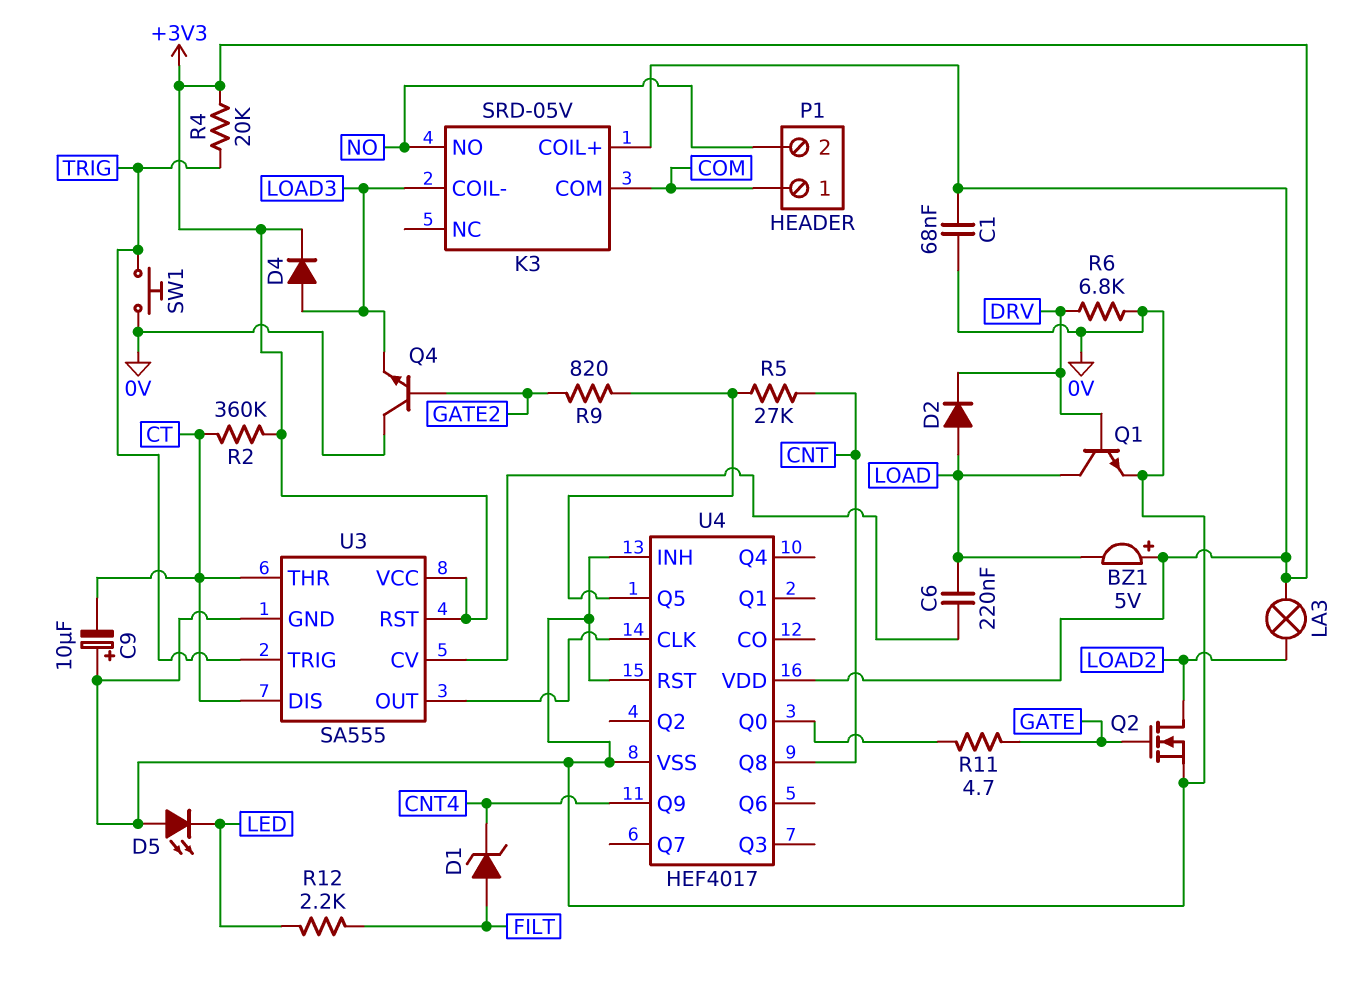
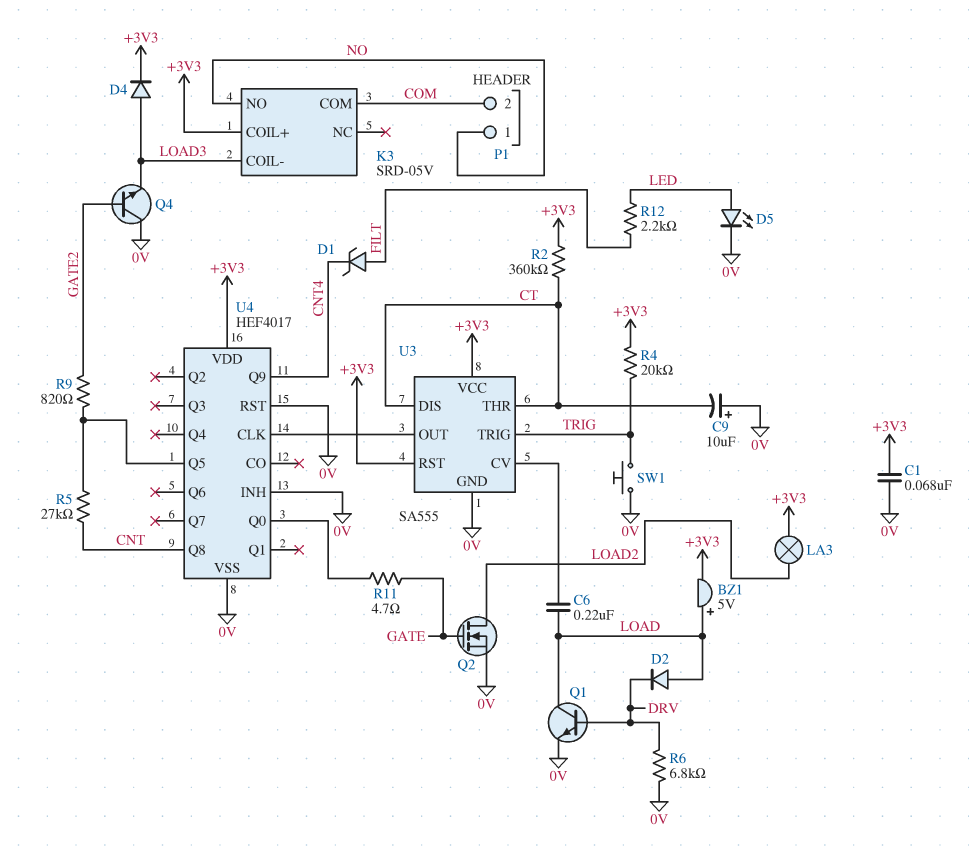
BZ1: buzzer 5V (plus +3V3, minus LOAD) -> buzzer 5V (plus LOAD, minus +3V3)
D5: LED (A 0V, K LED) -> LED (A LED, K 0V)
P1 pin 1: COM -> NO
P1 pin 2: NO -> COM

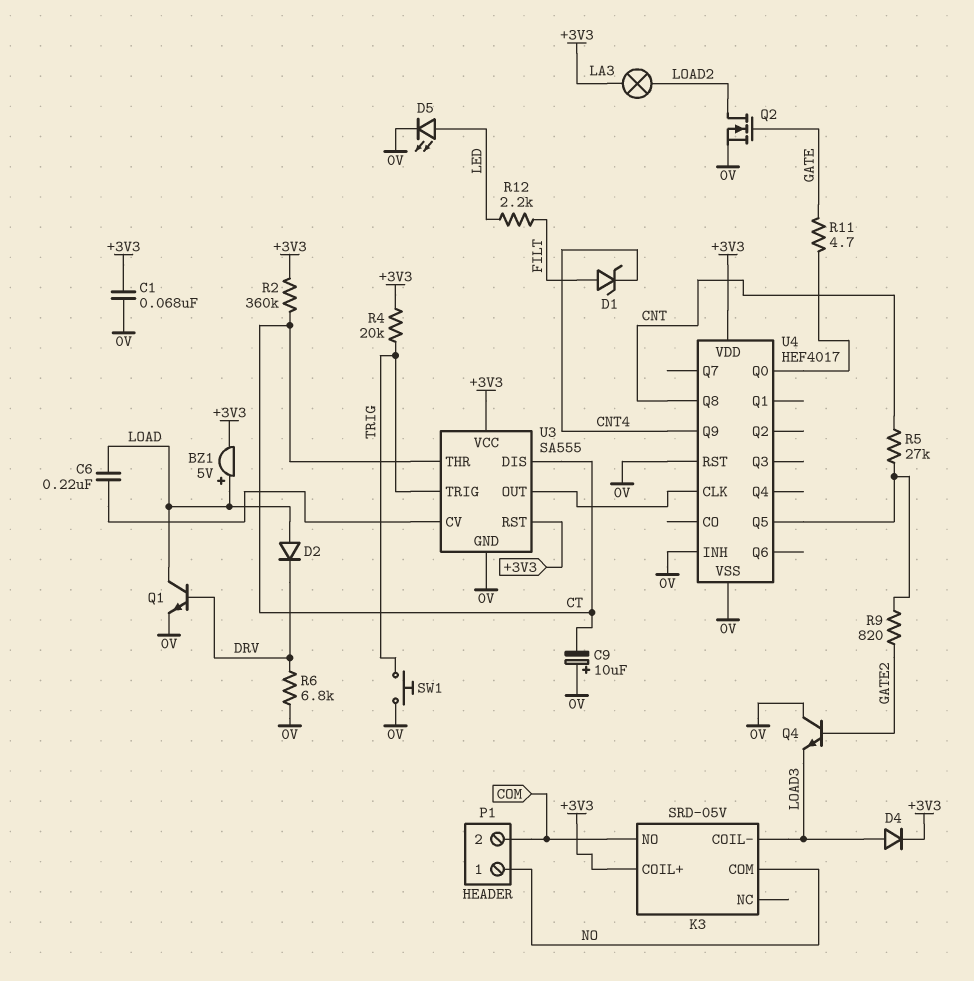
K3 pin COM: COM -> NO
K3 pin NO: NO -> COM

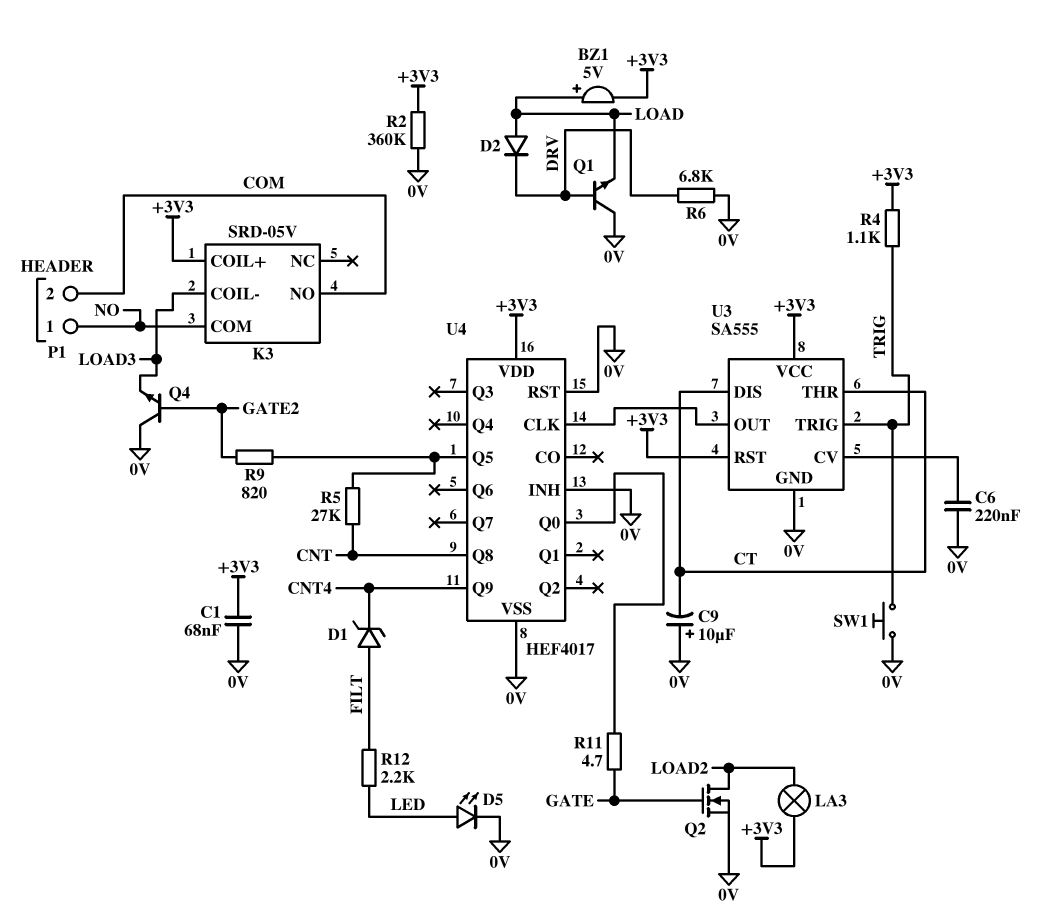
C6: 220nF (LOAD, U3/CV) -> 220nF (0V, U3/CV)
D4: diode (A LOAD3, K +3V3) -> none
Q1: NPN (B DRV, C LOAD, E 0V) -> NPN (B DRV, C 0V, E LOAD)
R2: 360k (+3V3, CT) -> 360k (+3V3, 0V)
R4: 20k (+3V3, TRIG) -> 1.1k (+3V3, TRIG)

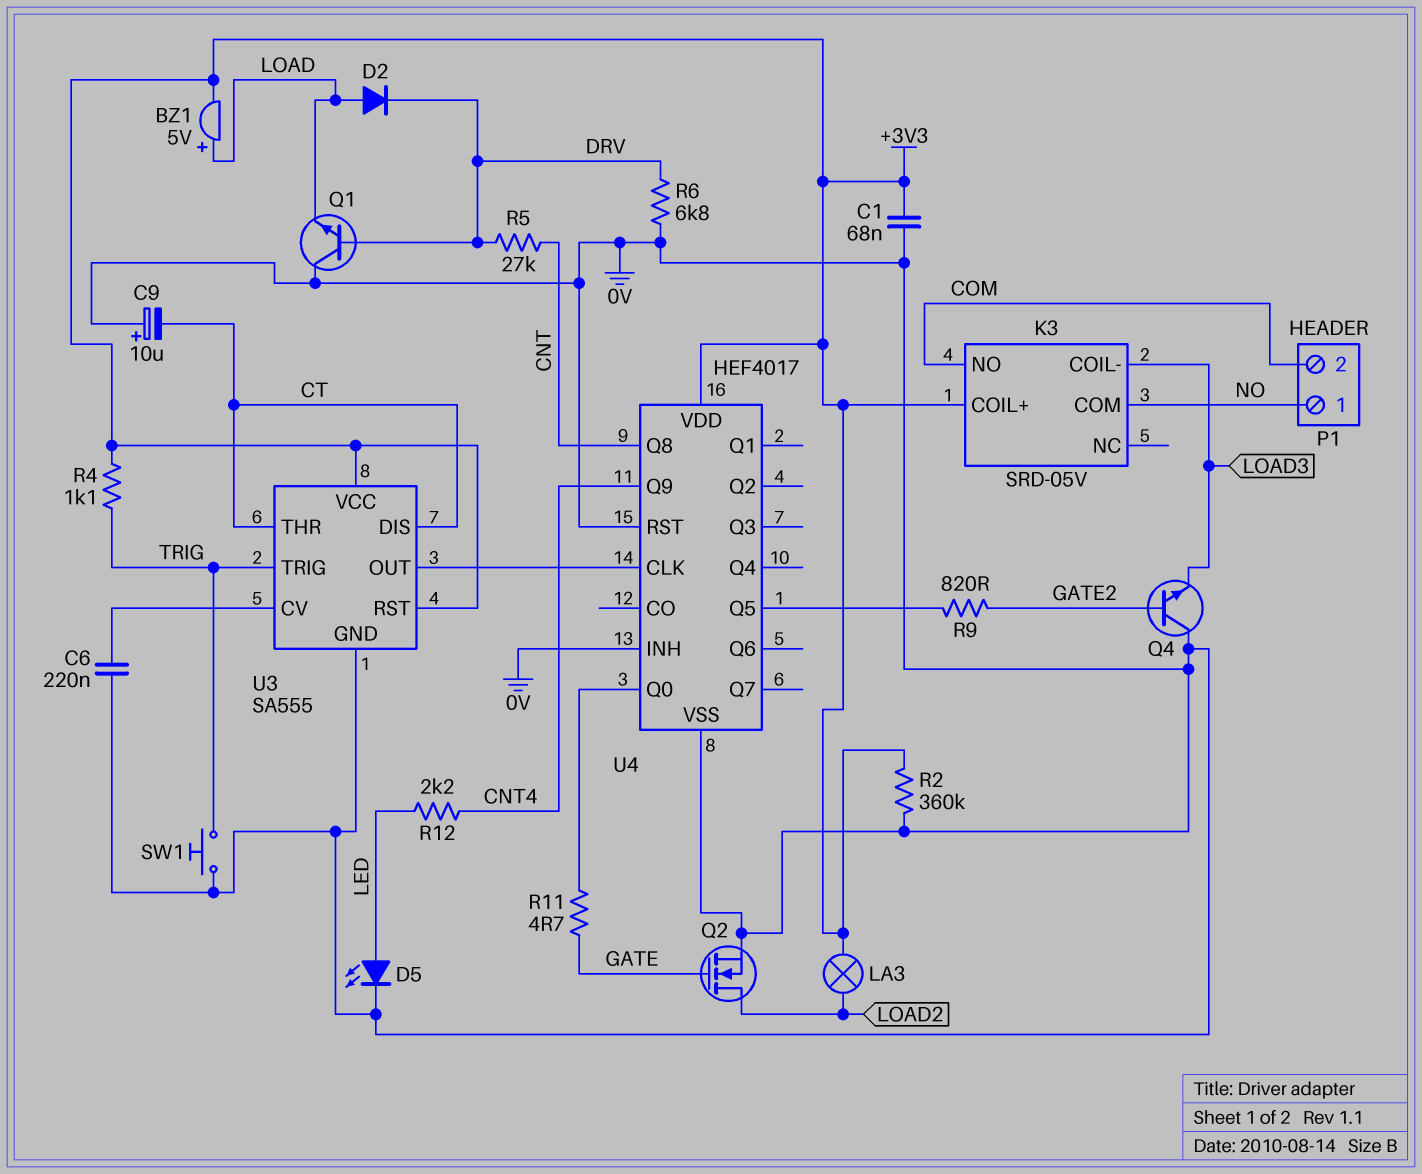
D1: zener (A FILT, K CNT4) -> none
R5: 27k (CNT, U4/Q5) -> 27k (CNT, DRV)
R12: 2.2k (FILT, LED) -> 2.2k (CNT4, LED)

